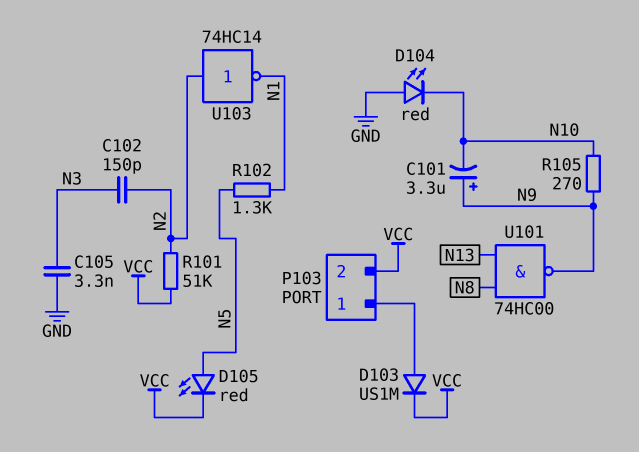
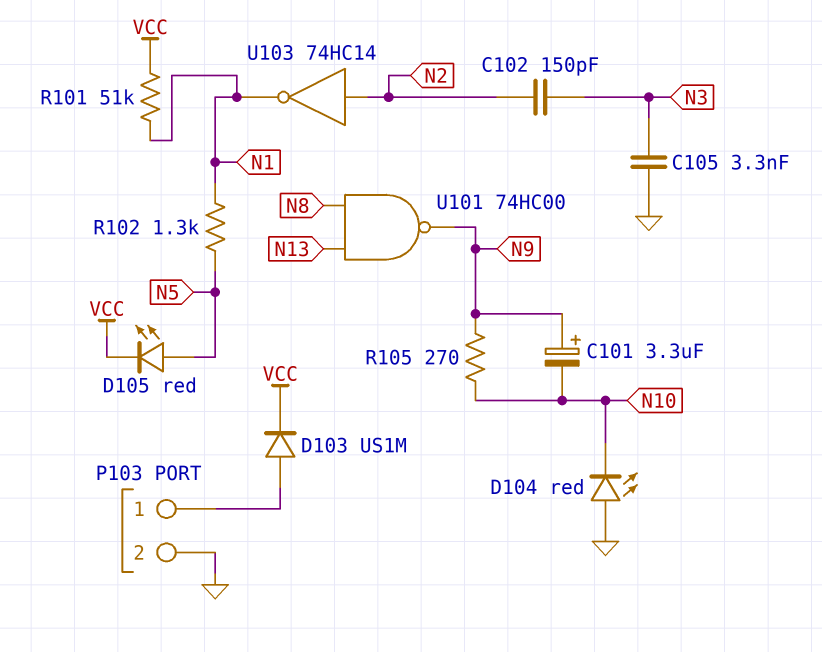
P103 pin 2: VCC -> GND
R101: 51k (N2, VCC) -> 51k (N1, VCC)

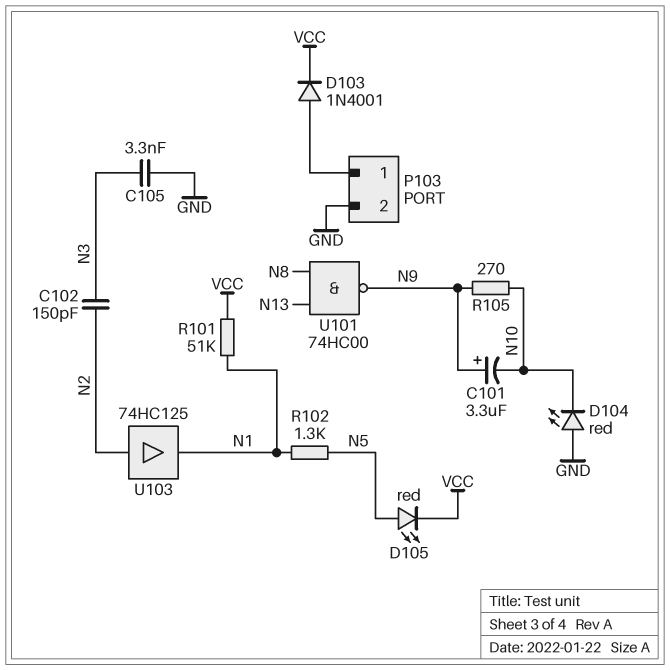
D103: diode US1M (A P103/1, K VCC) -> diode 1N4001 (A P103/1, K VCC)
U103: NOT 74HC14 (in N2, out N1) -> buffer 74HC125 (in N2, out N1)

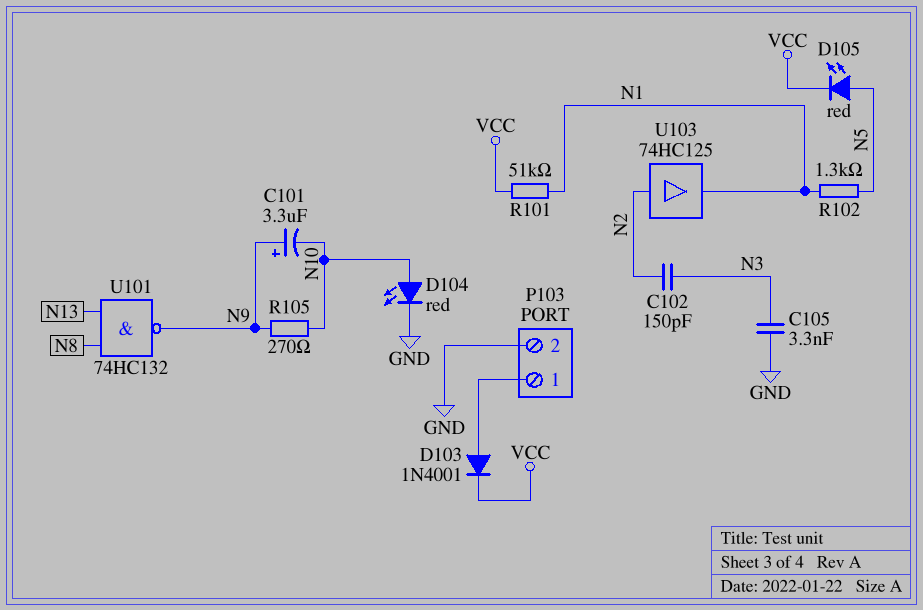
D104: LED red (A GND, K N10) -> LED red (A N10, K GND)
U101: NAND 74HC00 (in N8, in N13, out N9) -> NAND 74HC132 (in N8, in N13, out N9)

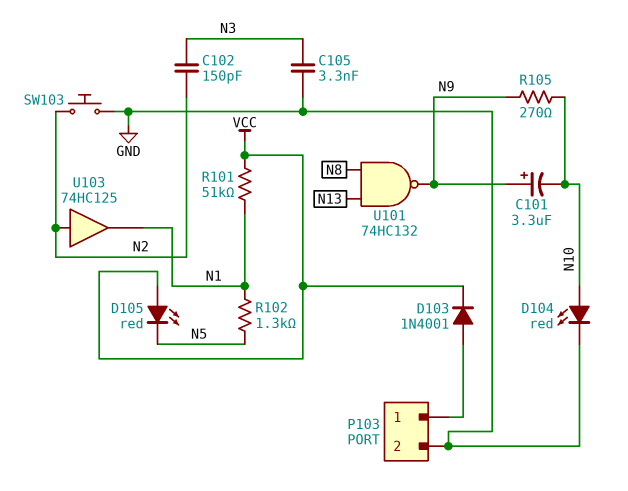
D105: LED red (A N5, K VCC) -> LED red (A VCC, K N5)
SW103: none -> button (GND, N2)

